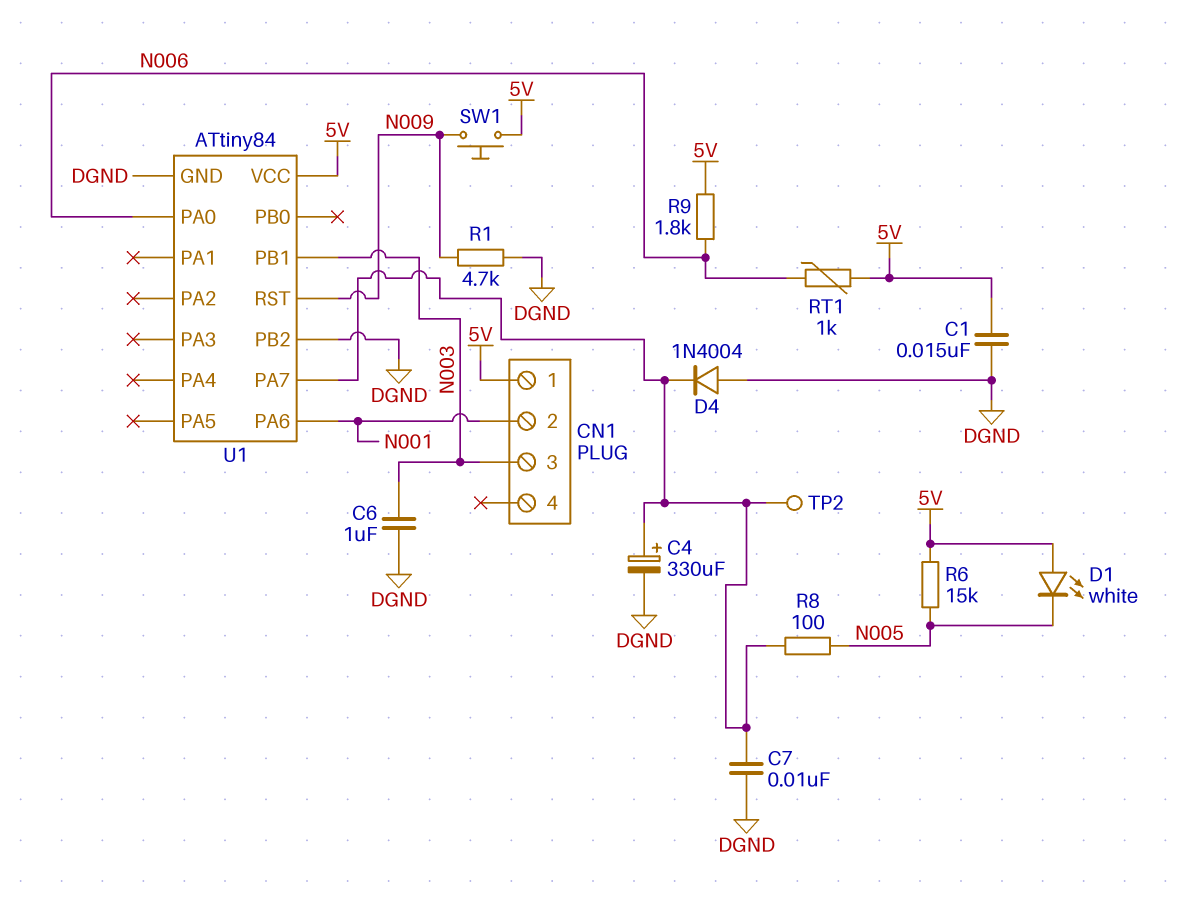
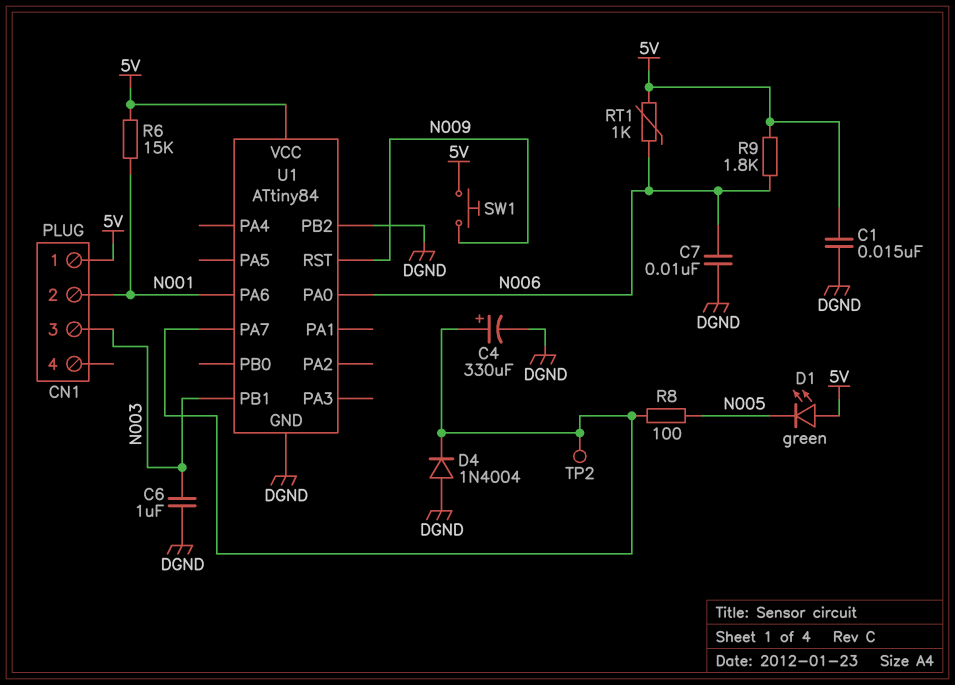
C7: 10nF (DGND, U1/PA7) -> 10nF (DGND, N006)
D1: LED white (A 5V, K N005) -> LED green (A 5V, K N005)
R1: 4.7k (DGND, N009) -> none
R6: 15k (5V, N005) -> 15k (5V, N001)

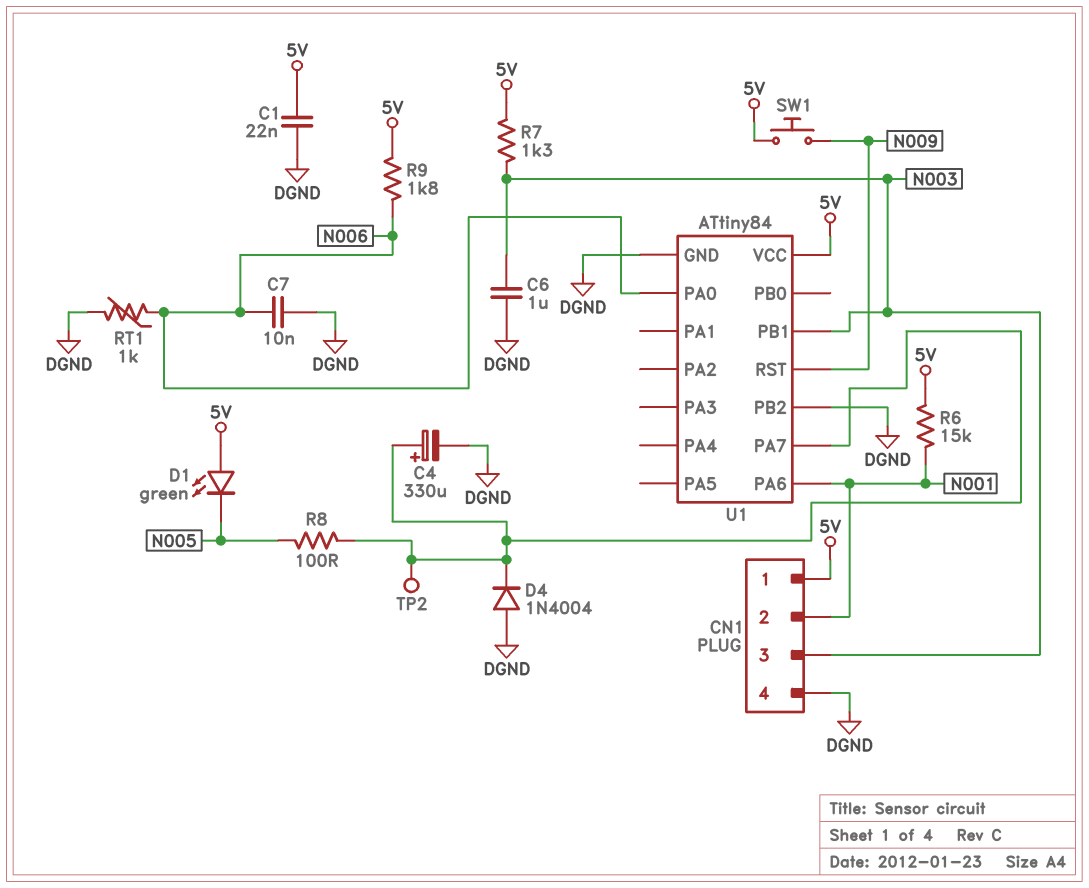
C1: 15nF (5V, DGND) -> 22nF (5V, DGND)
CN1 pin 4: none -> DGND
R7: none -> 1.3k (5V, N003)
RT1: 1k (5V, N006) -> 1k (DGND, N006)

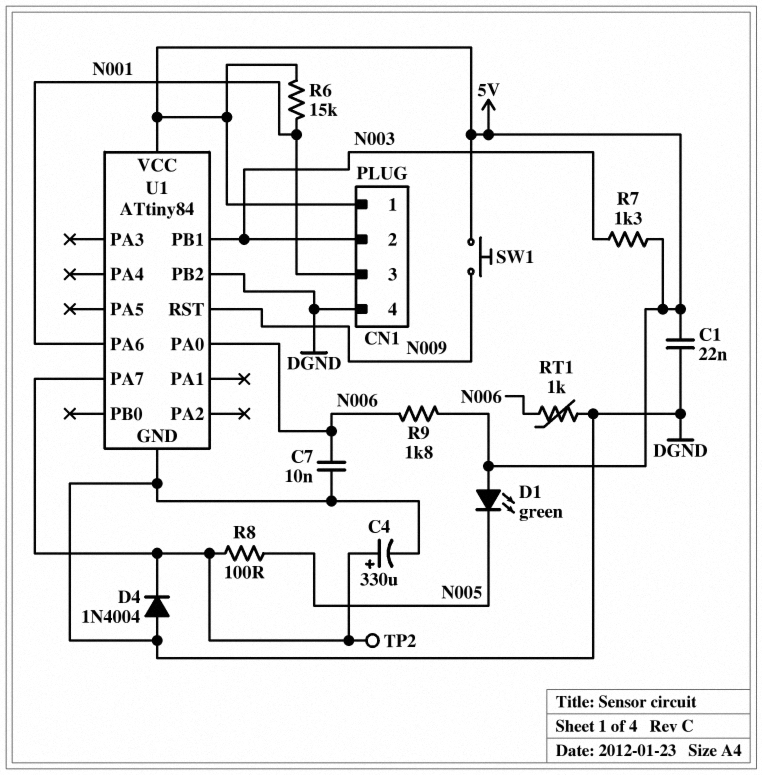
C6: 1uF (DGND, N003) -> none
CN1 pin 2: N001 -> N003
CN1 pin 3: N003 -> N001

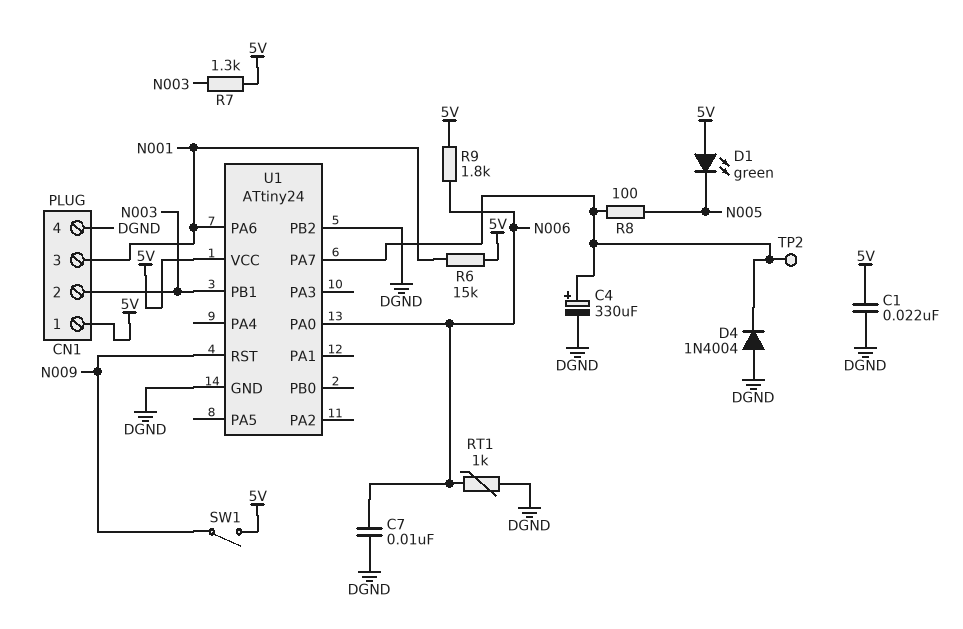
SW1: button (5V, N009) -> switch (5V, N009)
U1: ATtiny84 -> ATtiny24

